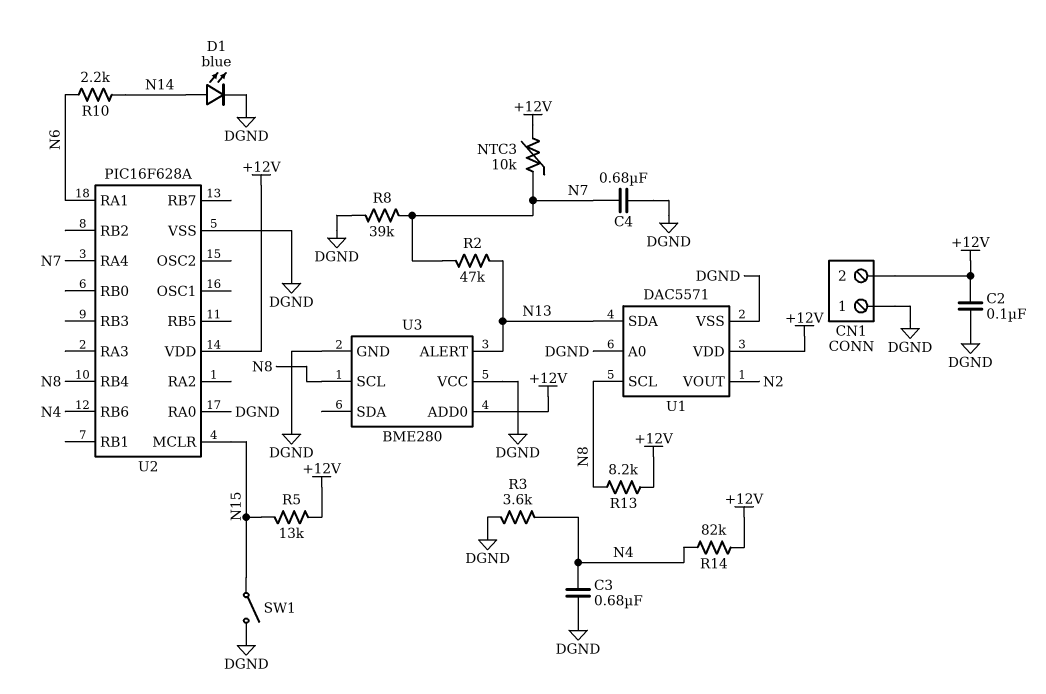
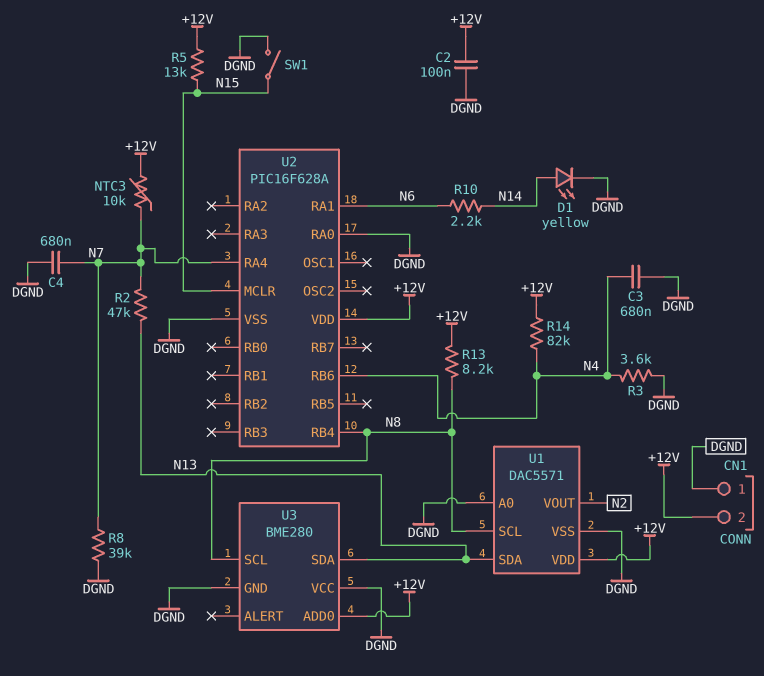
D1: LED blue (A N14, K DGND) -> LED yellow (A N14, K DGND)
U3 pin ALERT: N13 -> none
U3 pin SDA: none -> N13

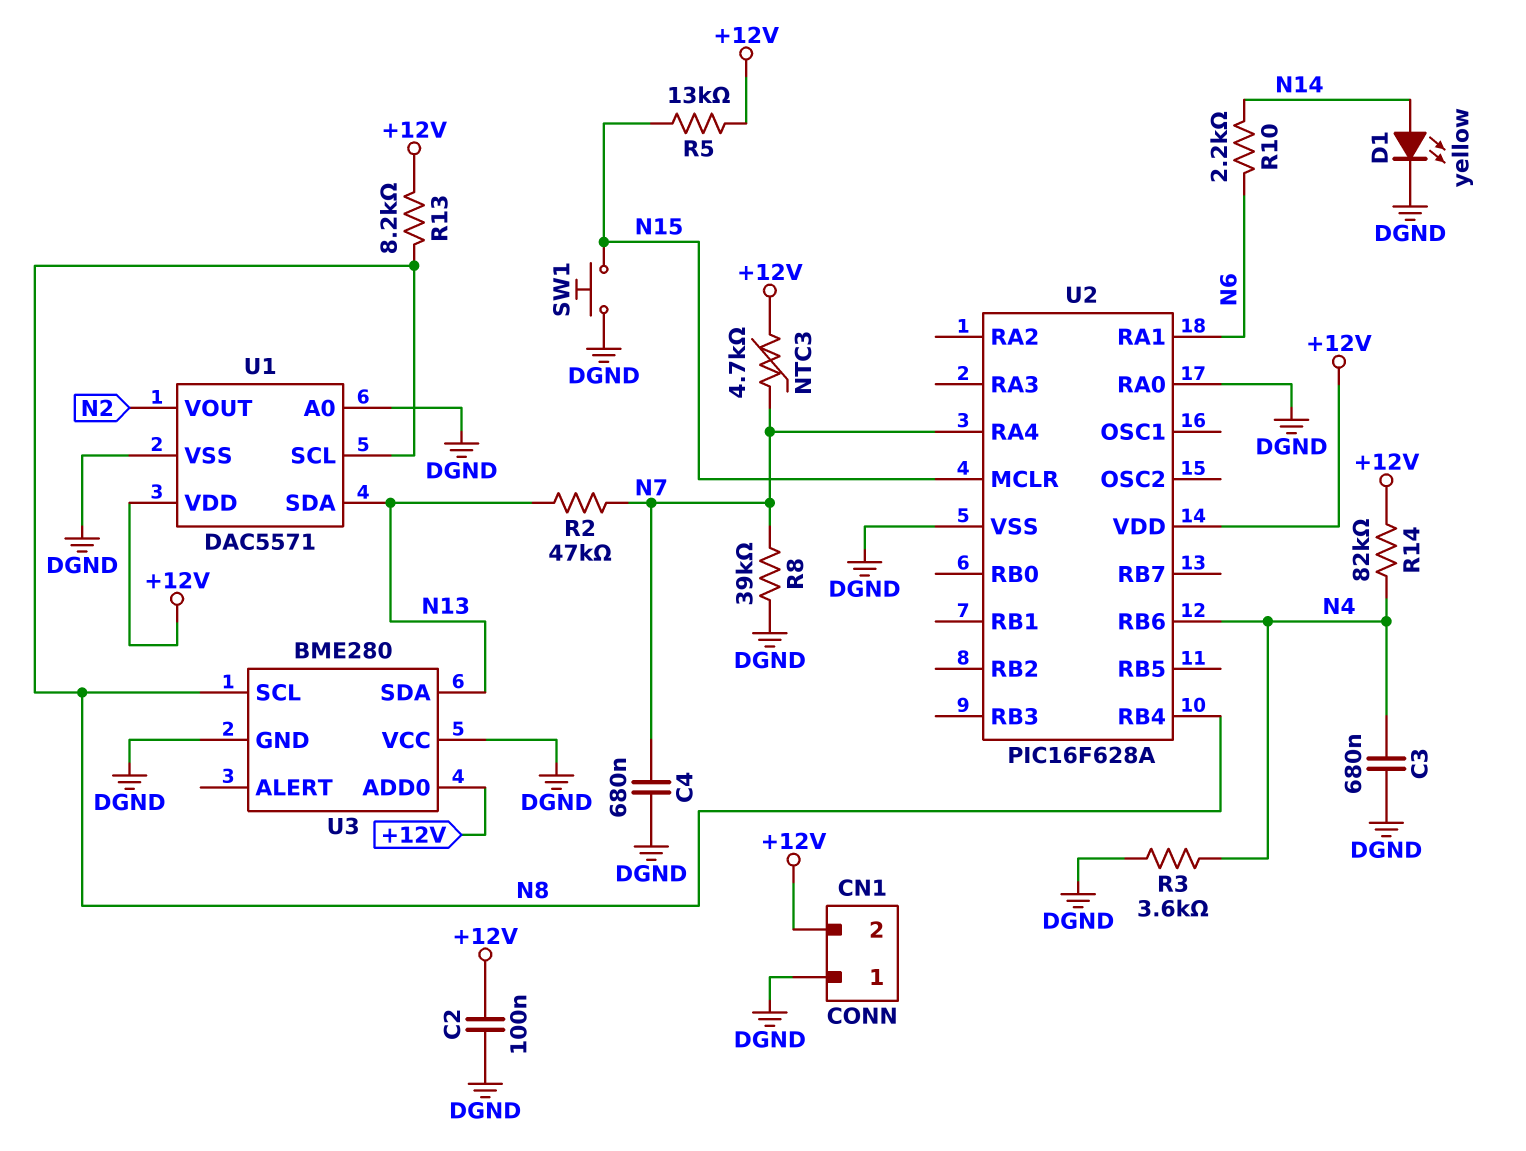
NTC3: 10k (+12V, N7) -> 4.7k (+12V, N7)
SW1: switch (DGND, N15) -> button (DGND, N15)

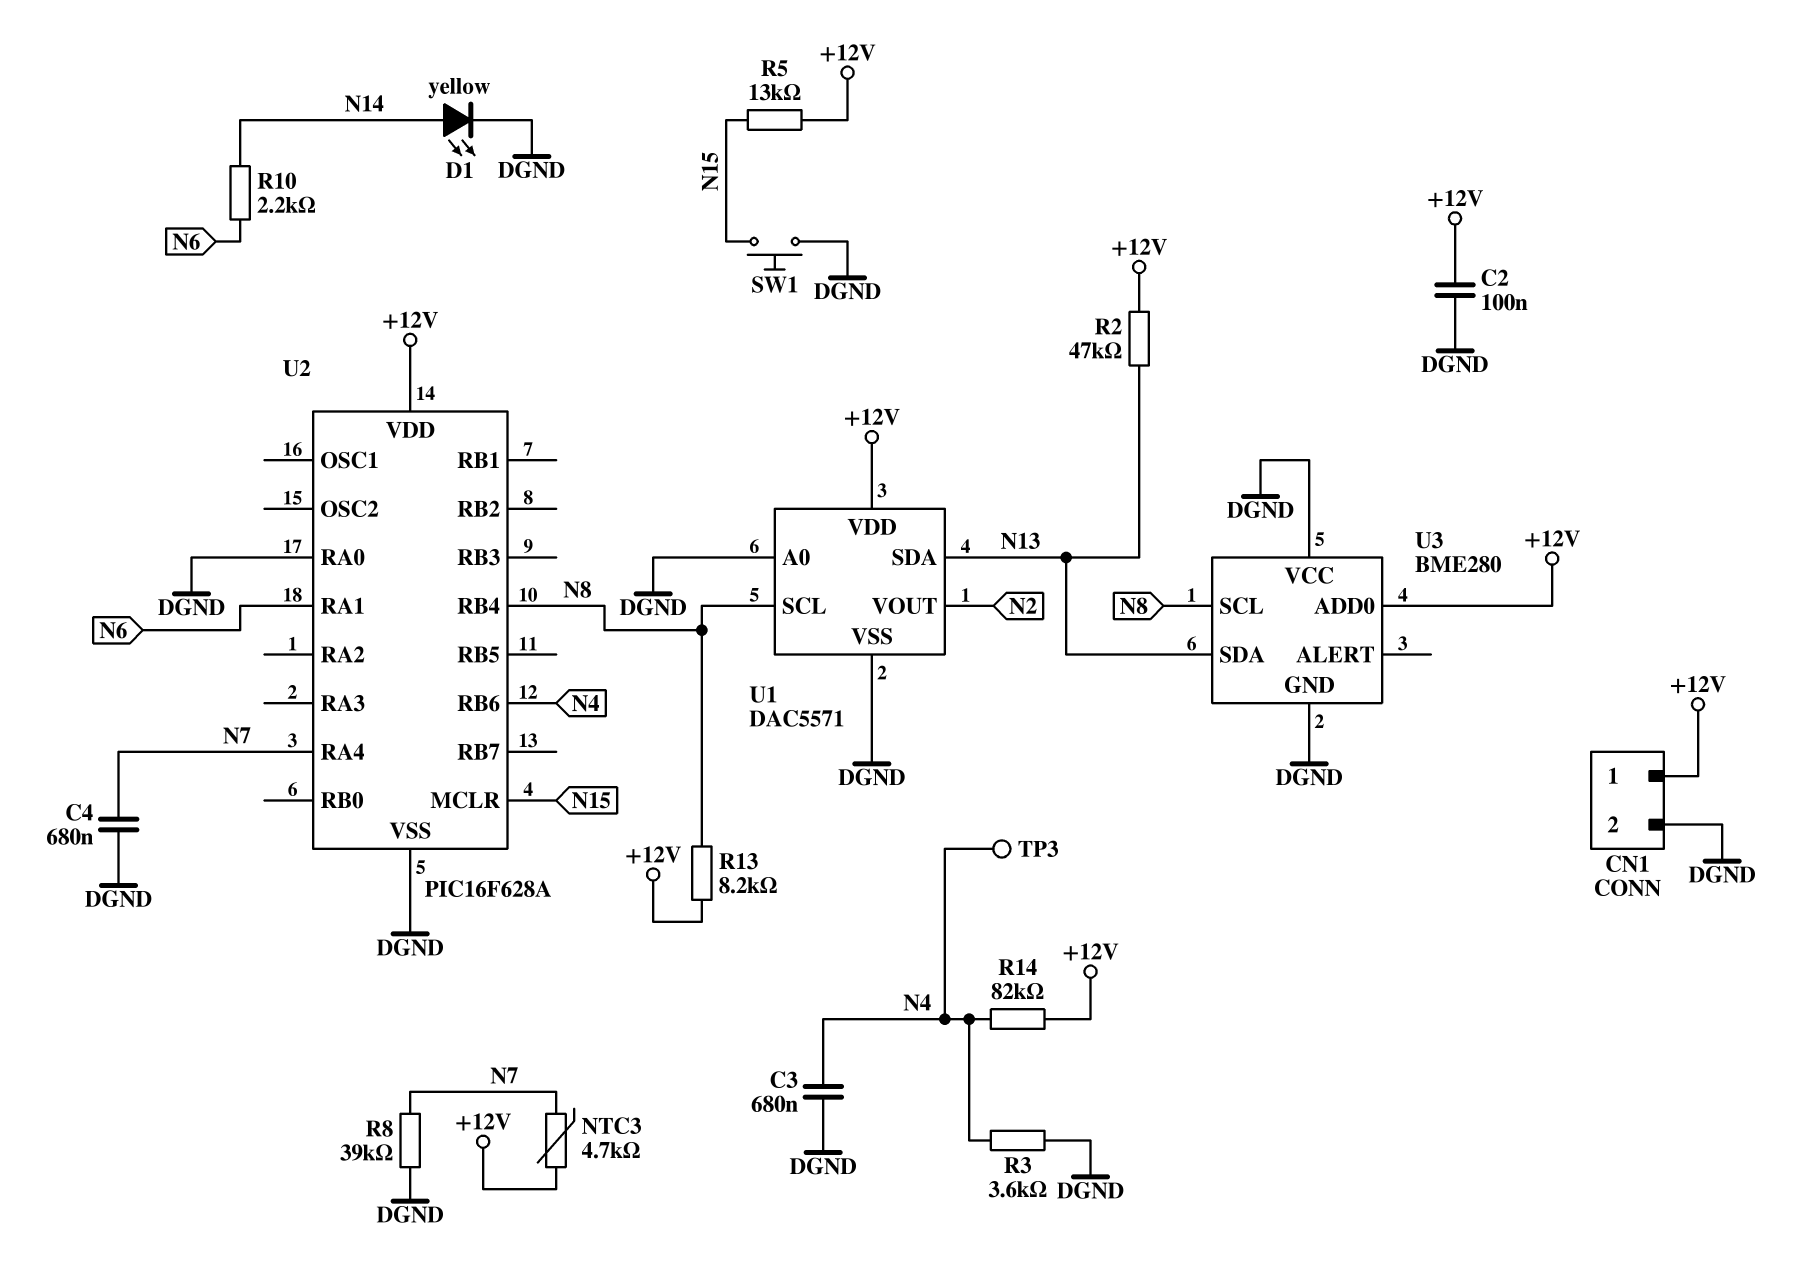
CN1 pin 1: DGND -> +12V
CN1 pin 2: +12V -> DGND
R2: 47k (N7, N13) -> 47k (+12V, N13)
TP3: none -> test point (N4)

